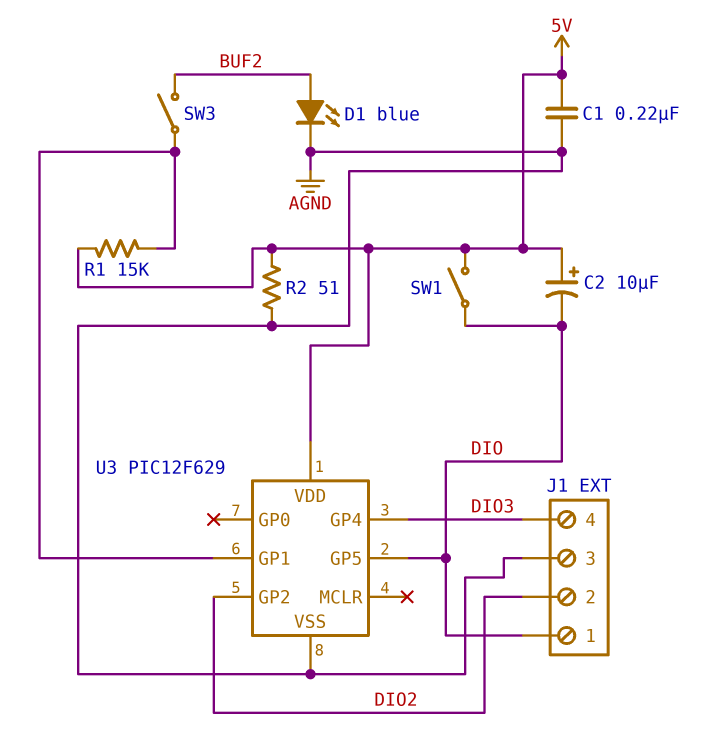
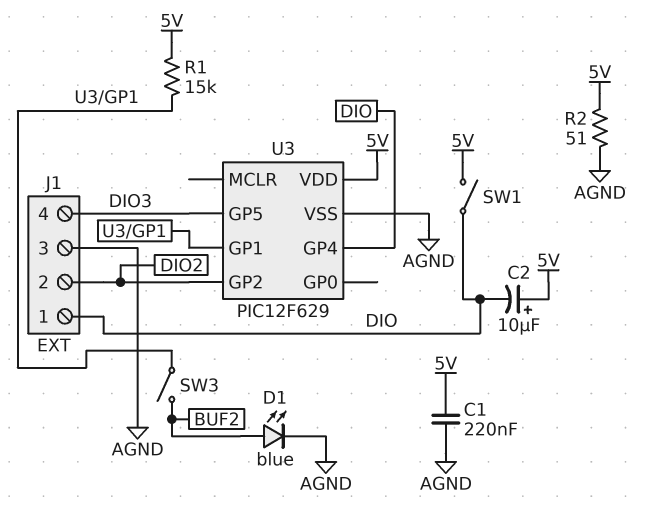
U3 pin GP4: DIO3 -> DIO
U3 pin GP5: DIO -> DIO3

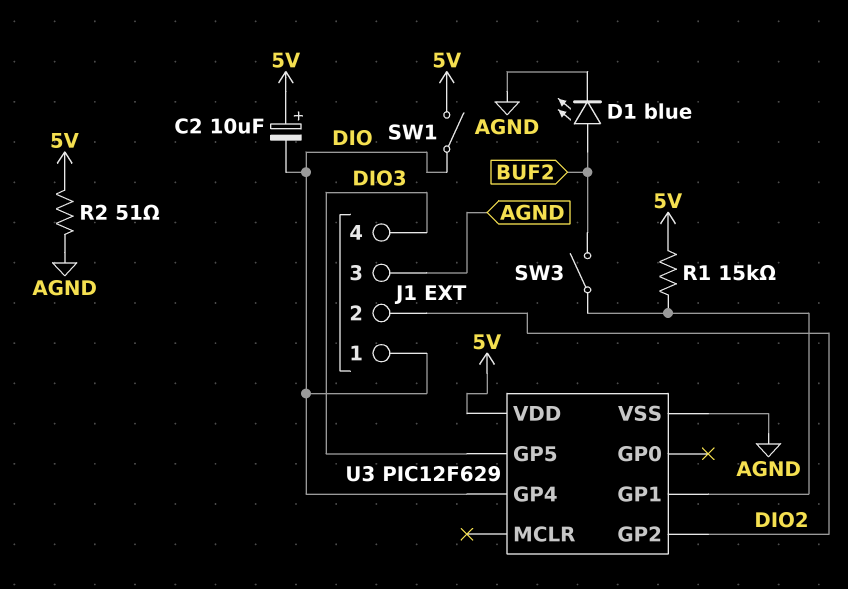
C1: 220nF (5V, AGND) -> none

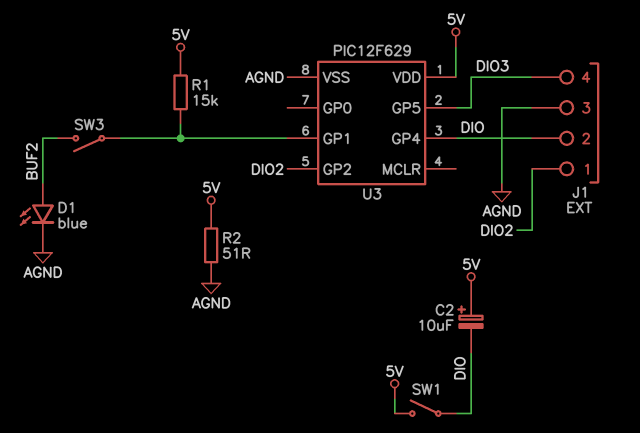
J1 pin 1: DIO -> DIO2
J1 pin 2: DIO2 -> DIO

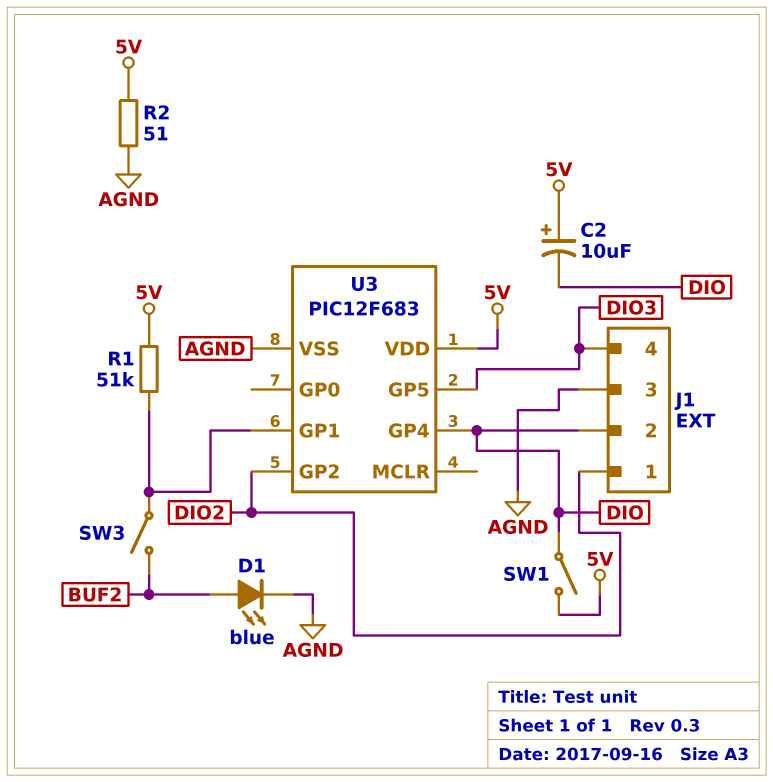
R1: 15k (5V, U3/GP1) -> 51k (5V, U3/GP1)
U3: PIC12F629 -> PIC12F683

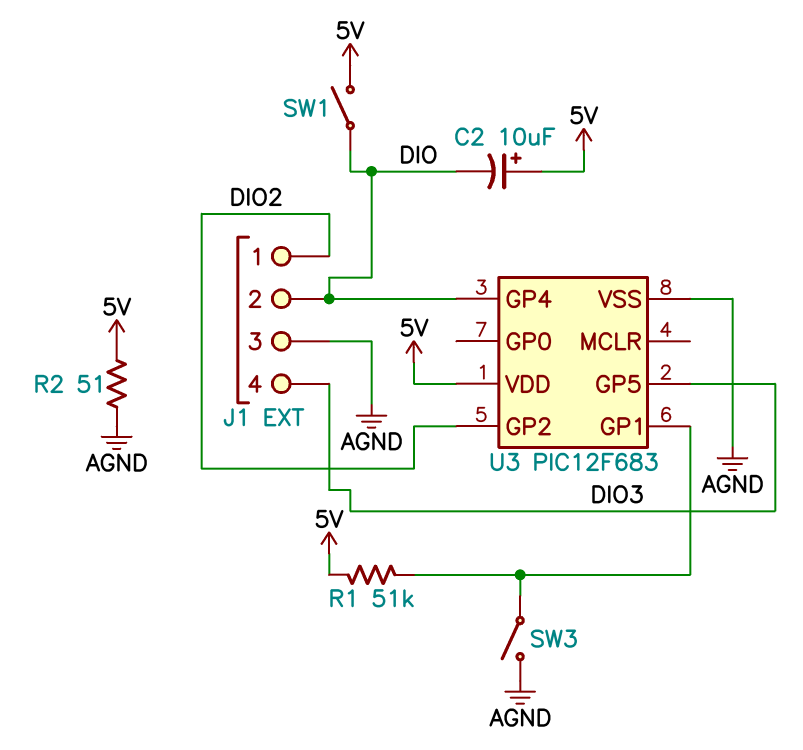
D1: LED blue (A BUF2, K AGND) -> none
SW3: switch (BUF2, U3/GP1) -> switch (AGND, U3/GP1)

